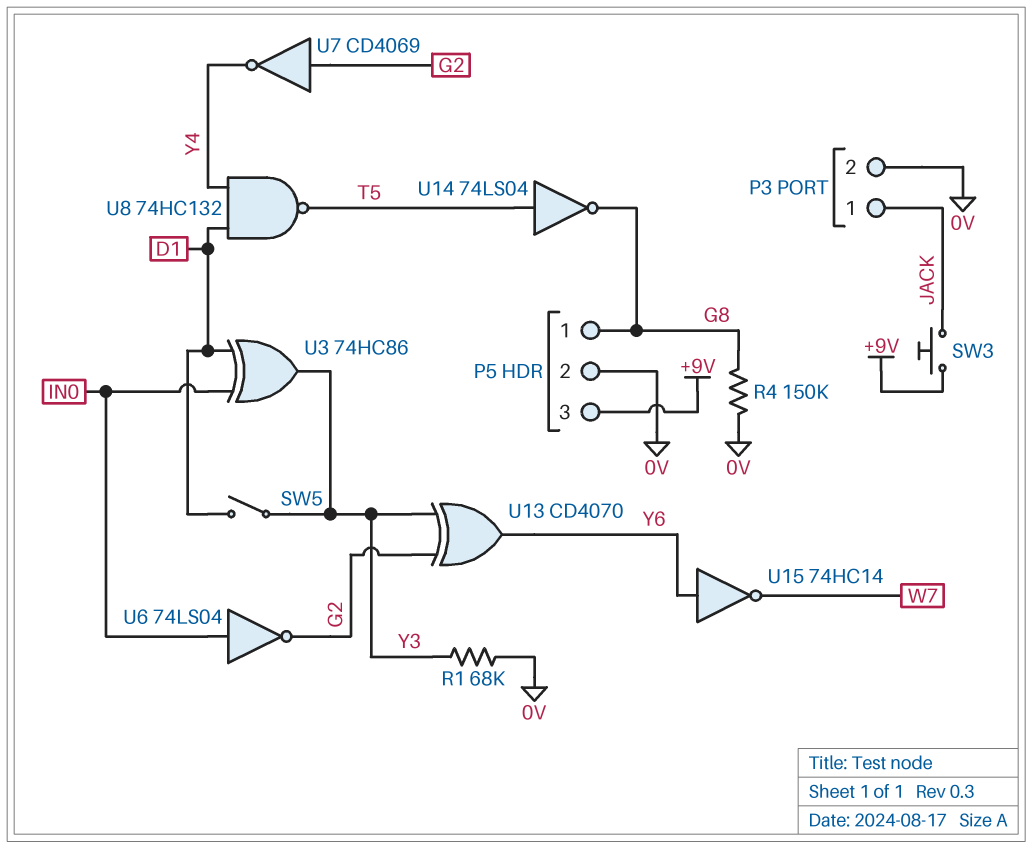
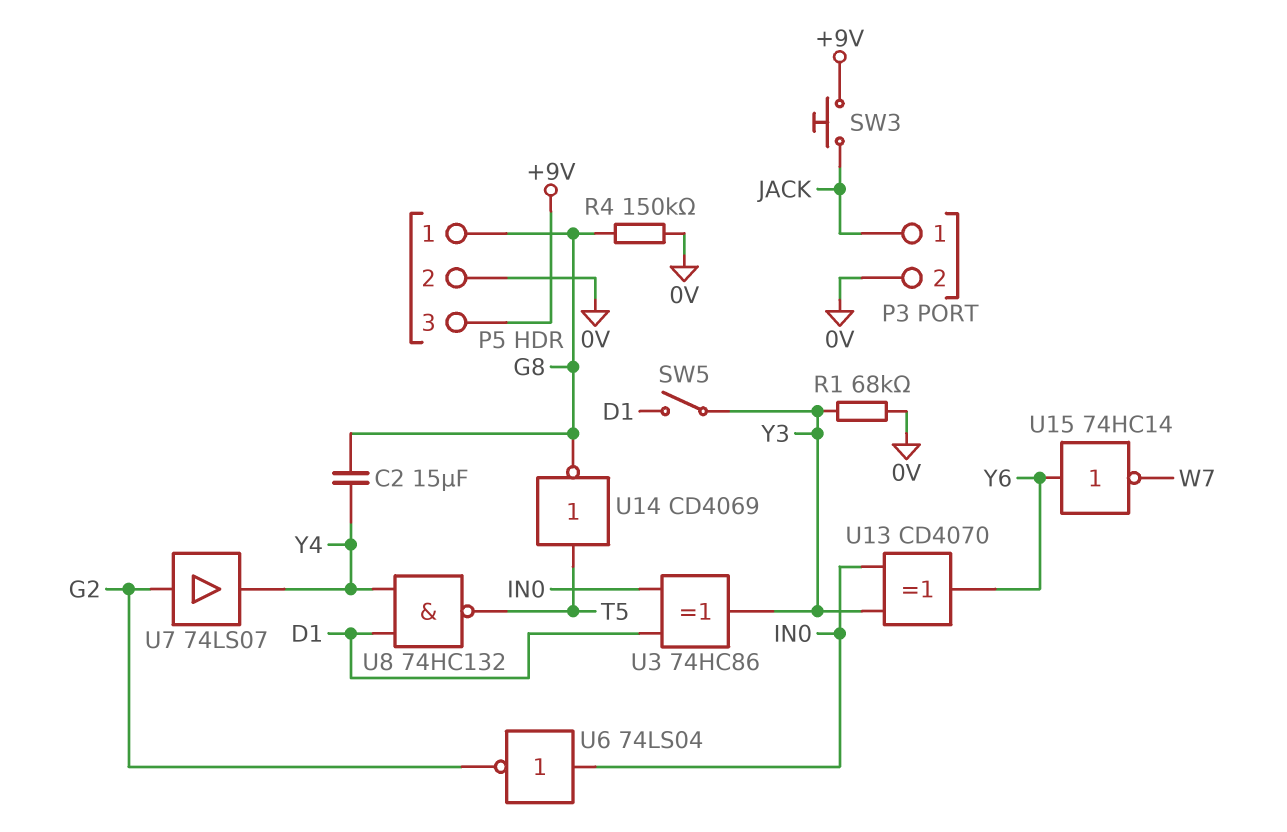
C2: none -> 15uF (G8, Y4)
U7: NOT CD4069 (in G2, out Y4) -> buffer 74LS07 (in G2, out Y4)
U13: XOR CD4070 (in G2, in Y3, out Y6) -> XOR CD4070 (in IN0, in Y3, out Y6)
U14: NOT 74LS04 (in T5, out G8) -> NOT CD4069 (in T5, out G8)

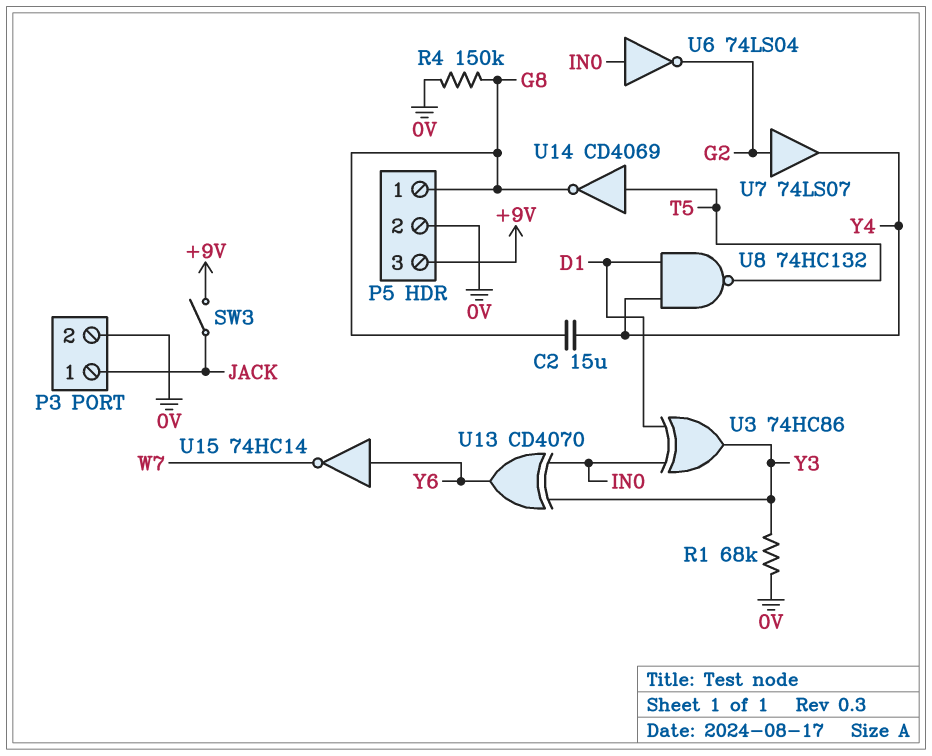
SW3: button (+9V, JACK) -> switch (+9V, JACK)
SW5: switch (D1, Y3) -> none

